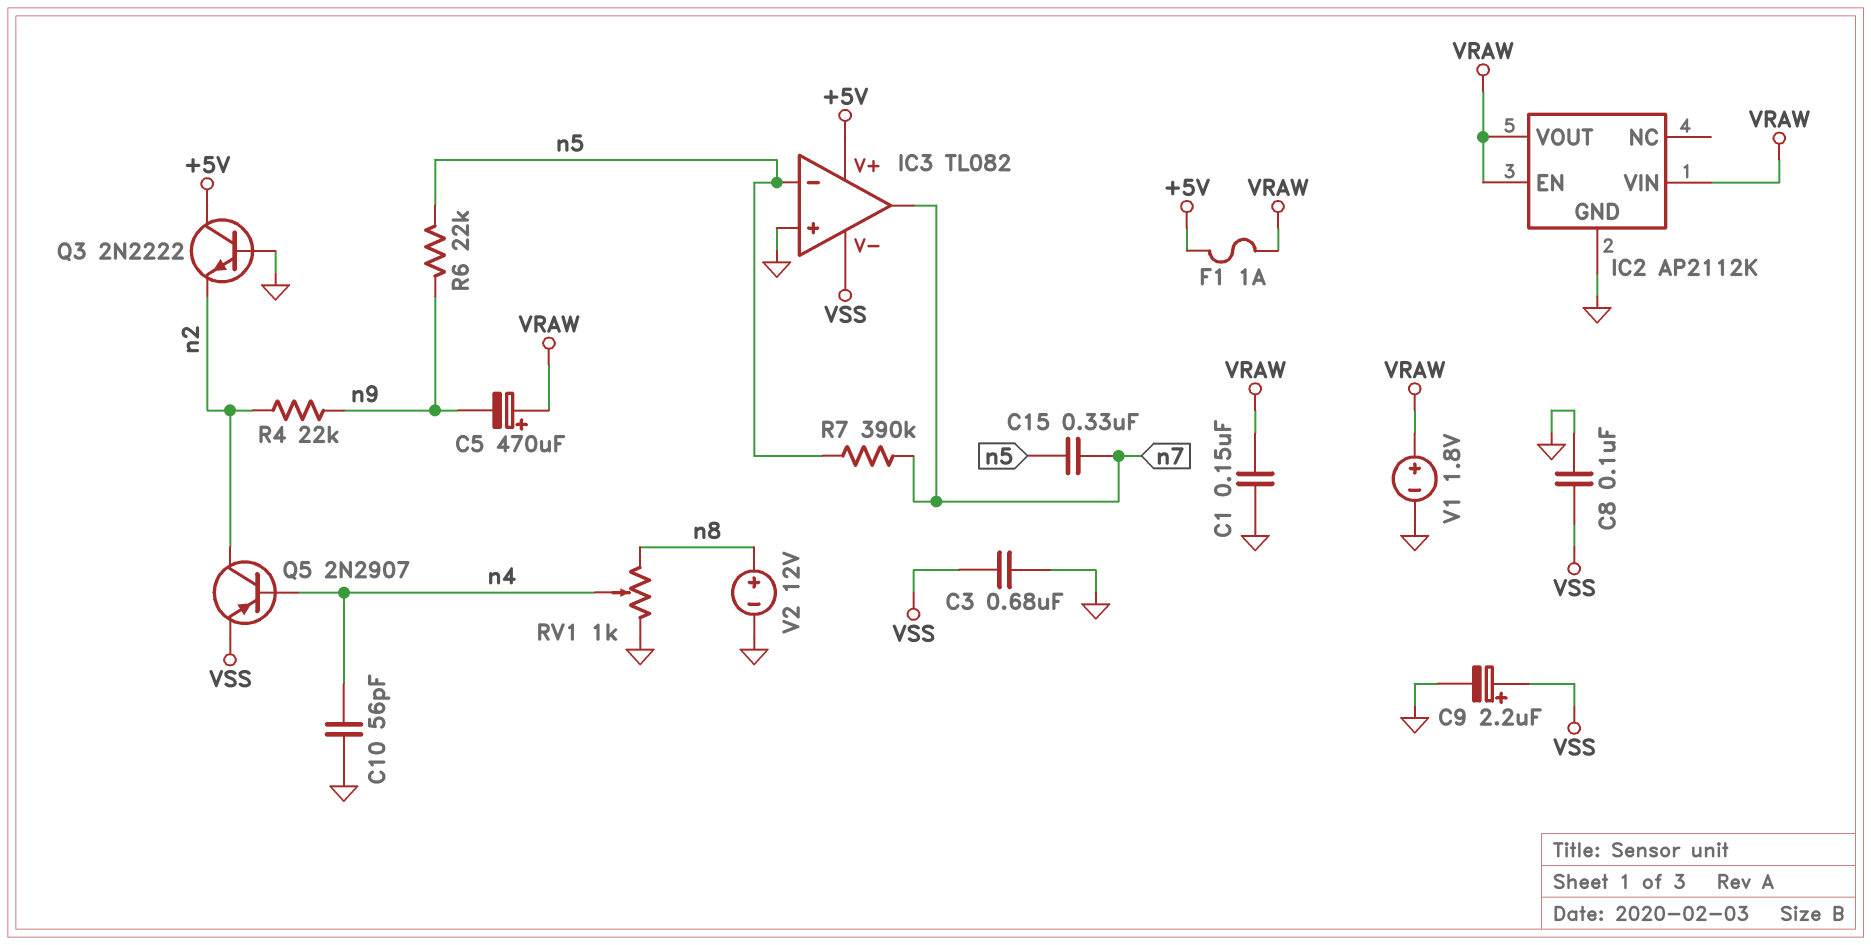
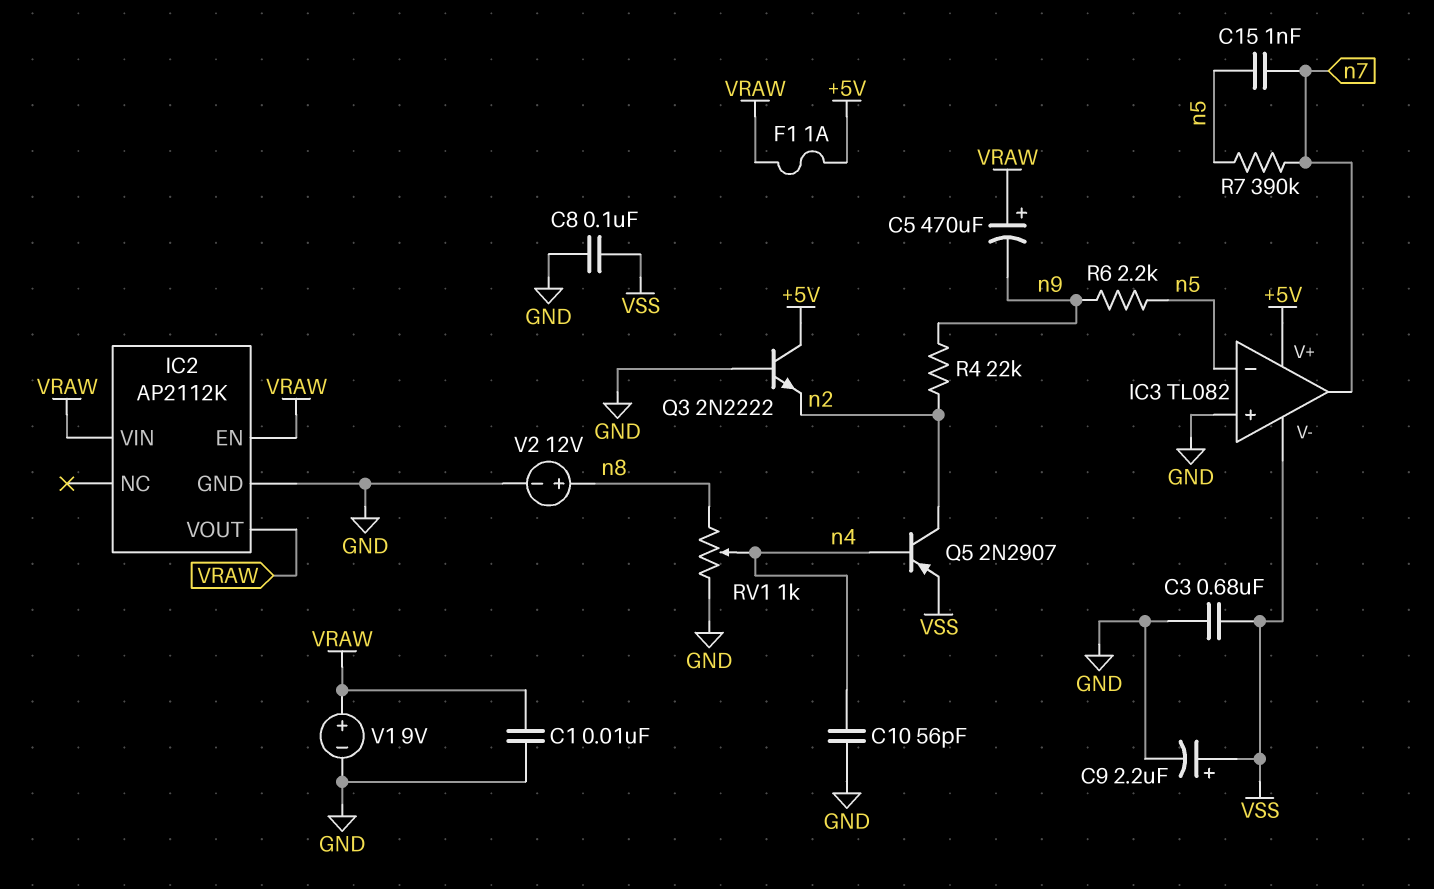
C1: 150nF (GND, VRAW) -> 10nF (GND, VRAW)
C15: 330nF (n5, n7) -> 1nF (n5, n7)
R6: 22k (n5, n9) -> 2.2k (n5, n9)
V1: 1.8V (plus VRAW, minus GND) -> 9V (plus VRAW, minus GND)

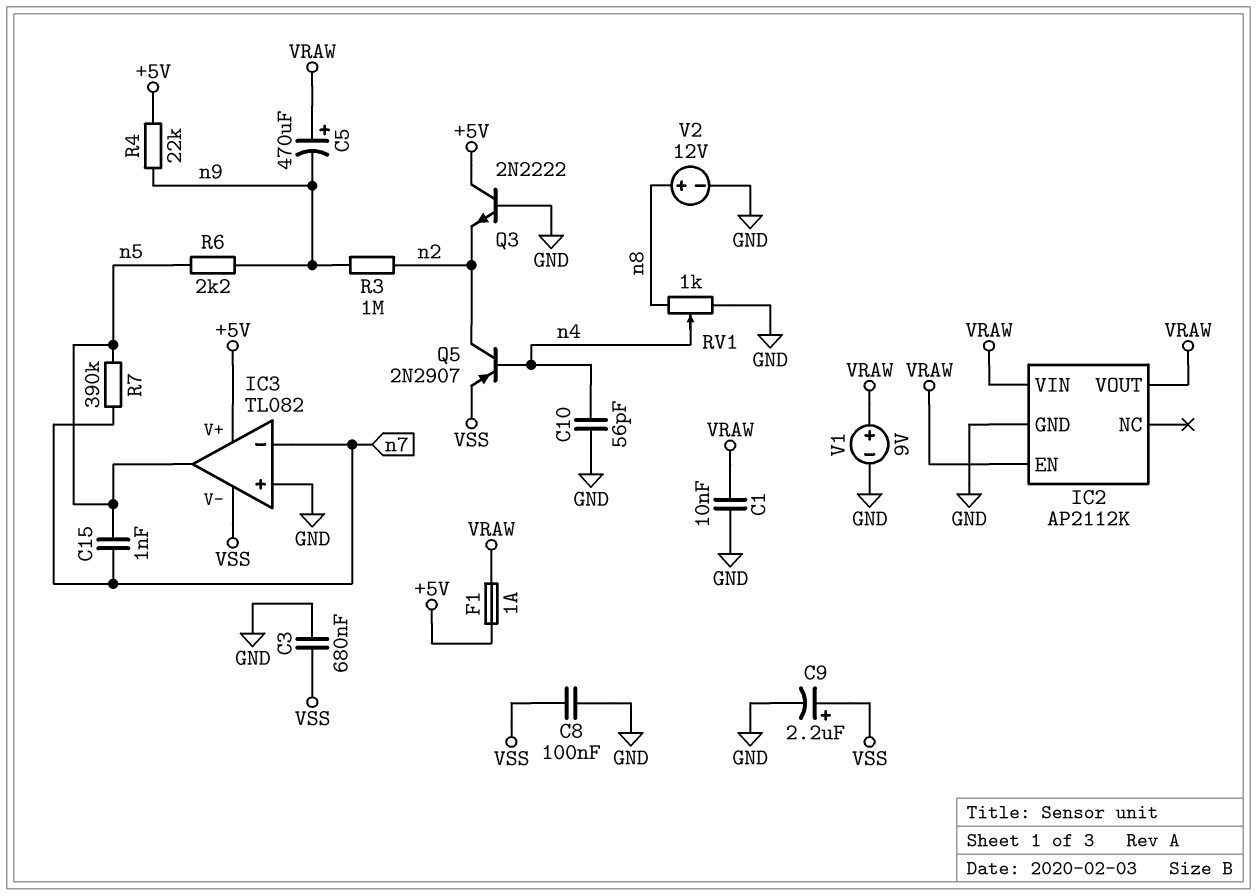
IC3 pin in-: n5 -> n7
IC3 pin out: n7 -> n5
R3: none -> 1M (n2, n9)
R4: 22k (n2, n9) -> 22k (+5V, n9)

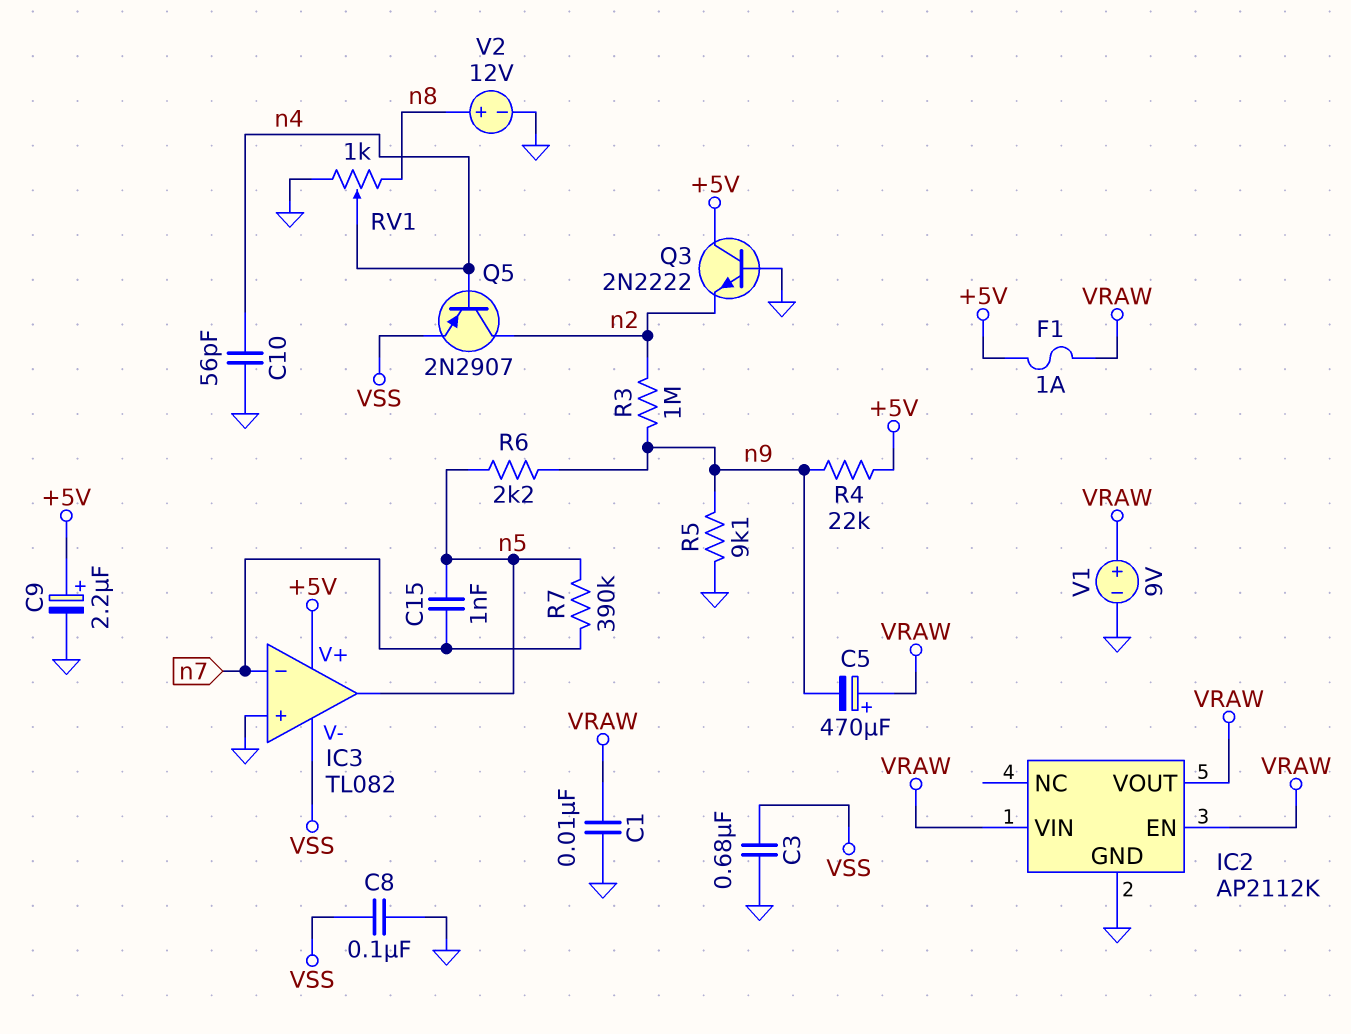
C9: 2.2uF (plus VSS, minus GND) -> 2.2uF (plus +5V, minus GND)
R5: none -> 9.1k (GND, n9)

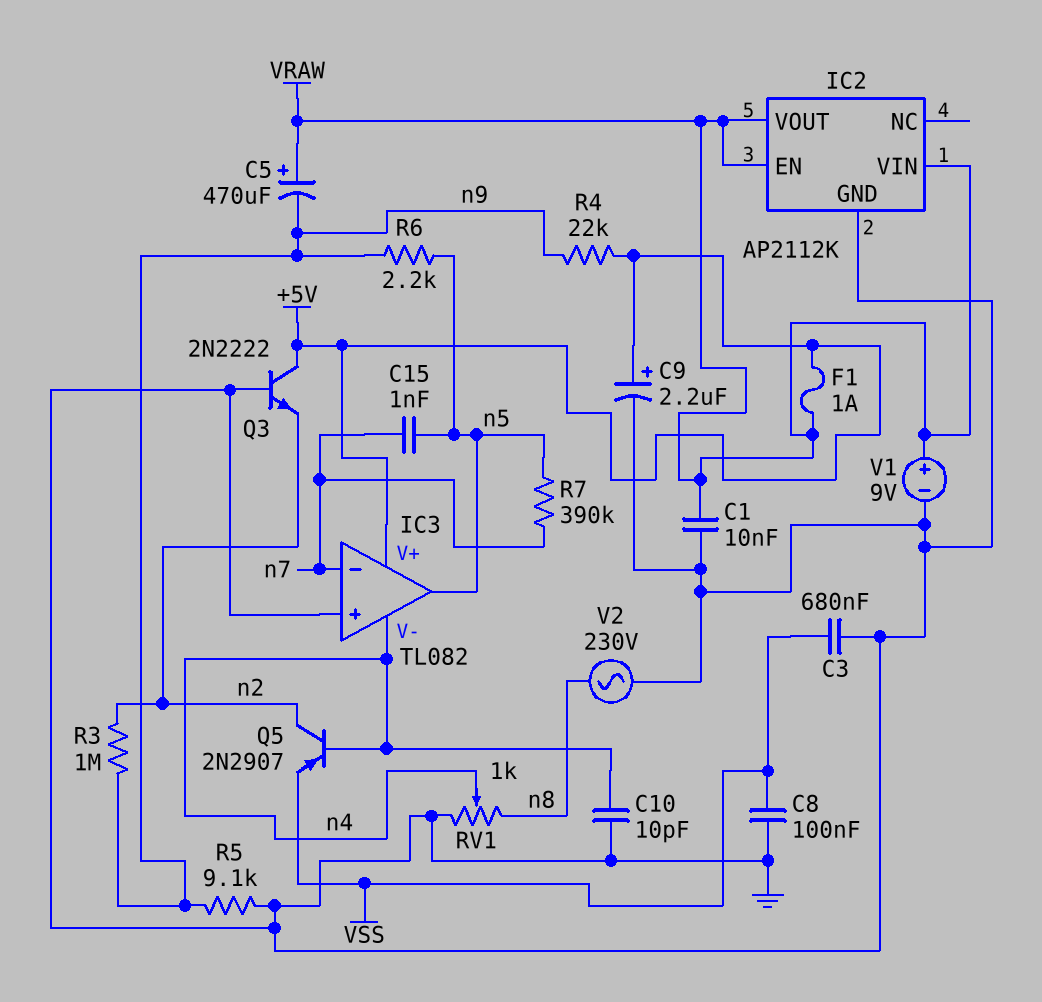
C10: 56pF (GND, n4) -> 10pF (GND, n4)
IC3 pin V-: VSS -> n4
V2: 12V (plus n8, minus GND) -> AC 230V (GND, n8)

